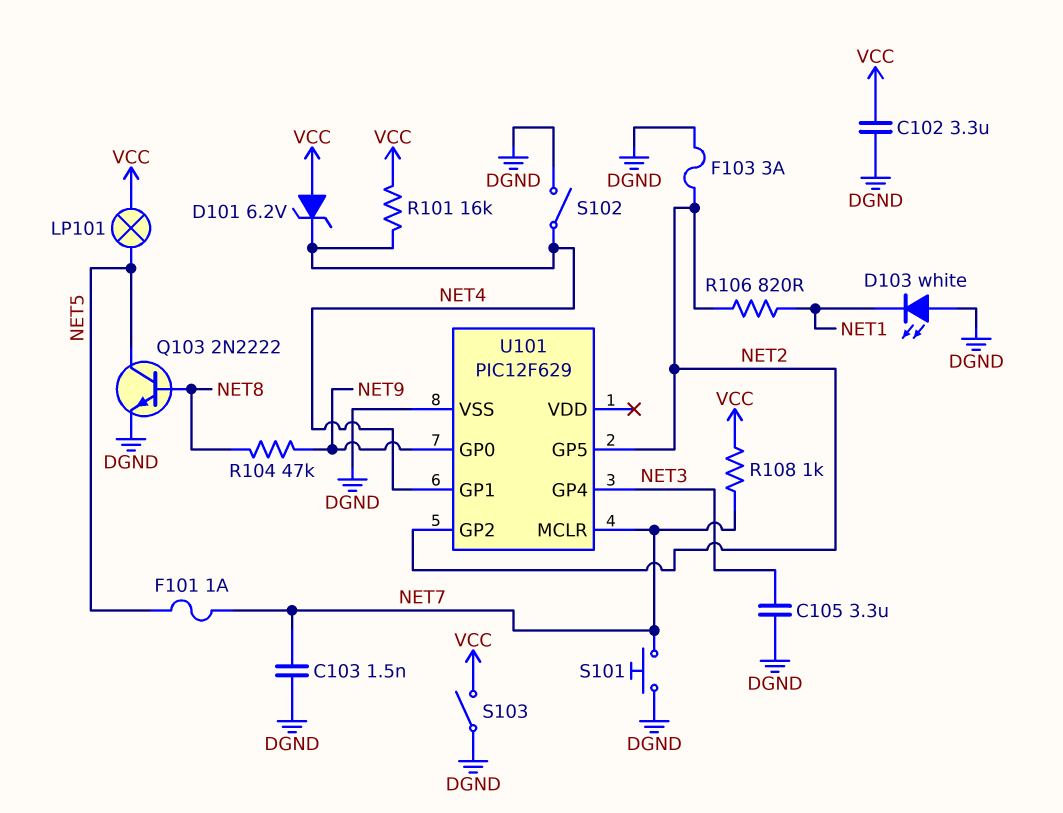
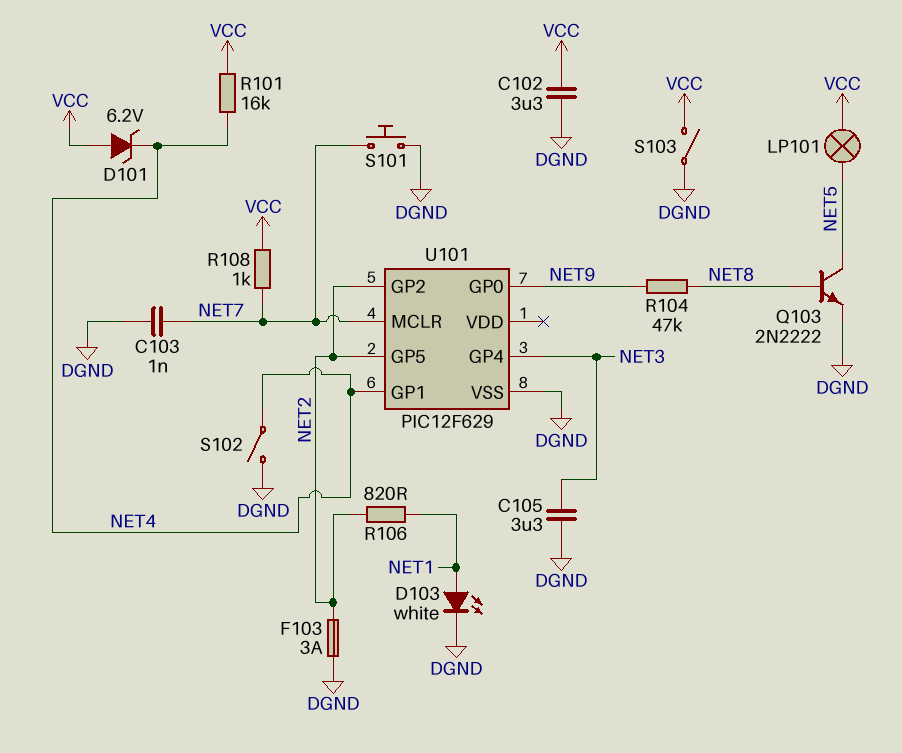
C103: 1.5nF (DGND, NET7) -> 1nF (DGND, NET7)
D103: LED white (A DGND, K NET1) -> LED white (A NET1, K DGND)
F101: 1A (NET5, NET7) -> none

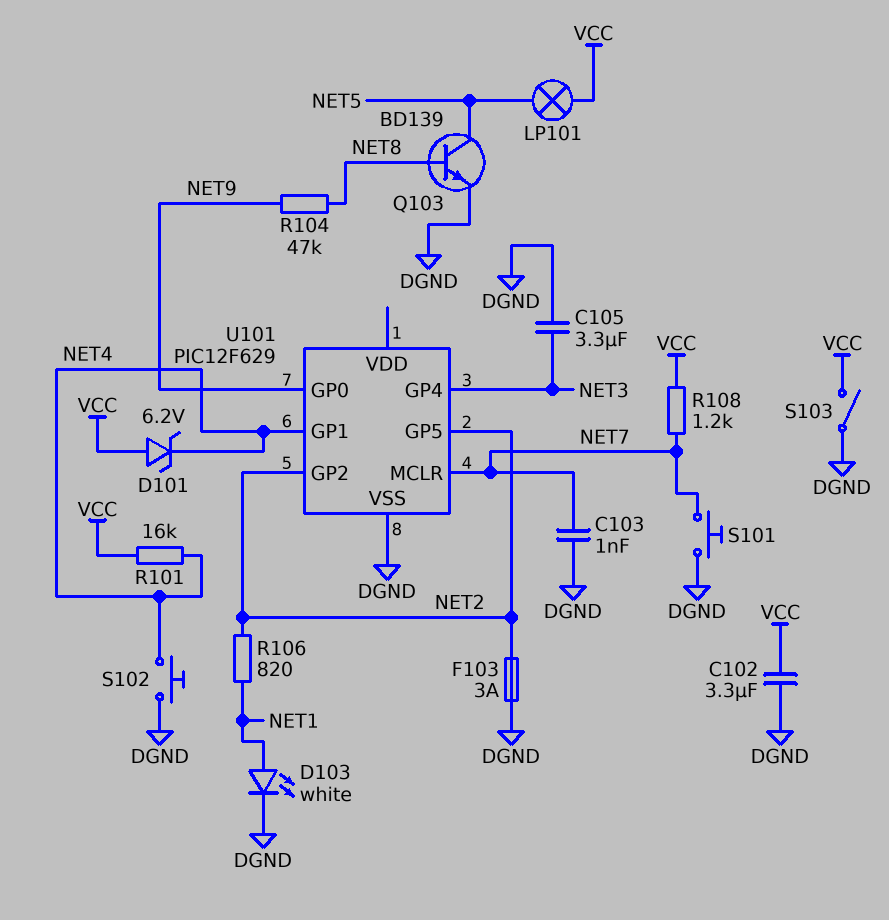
Q103: NPN 2N2222 (B NET8, C NET5, E DGND) -> NPN BD139 (B NET8, C NET5, E DGND)
R108: 1k (NET7, VCC) -> 1.2k (NET7, VCC)
S102: switch (DGND, NET4) -> button (DGND, NET4)

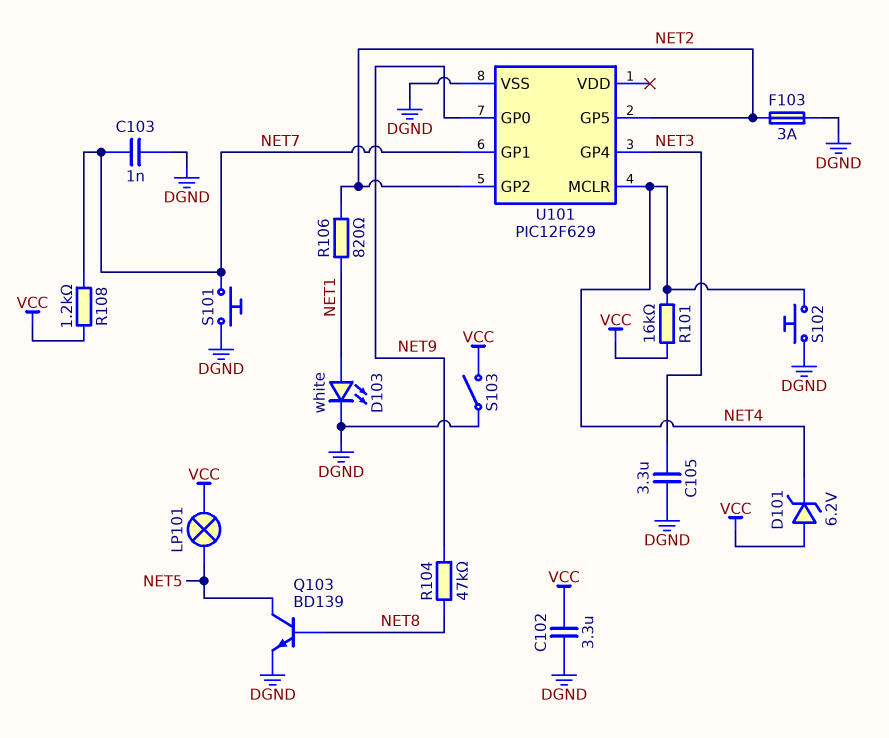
U101 pin GP1: NET4 -> NET7
U101 pin MCLR: NET7 -> NET4

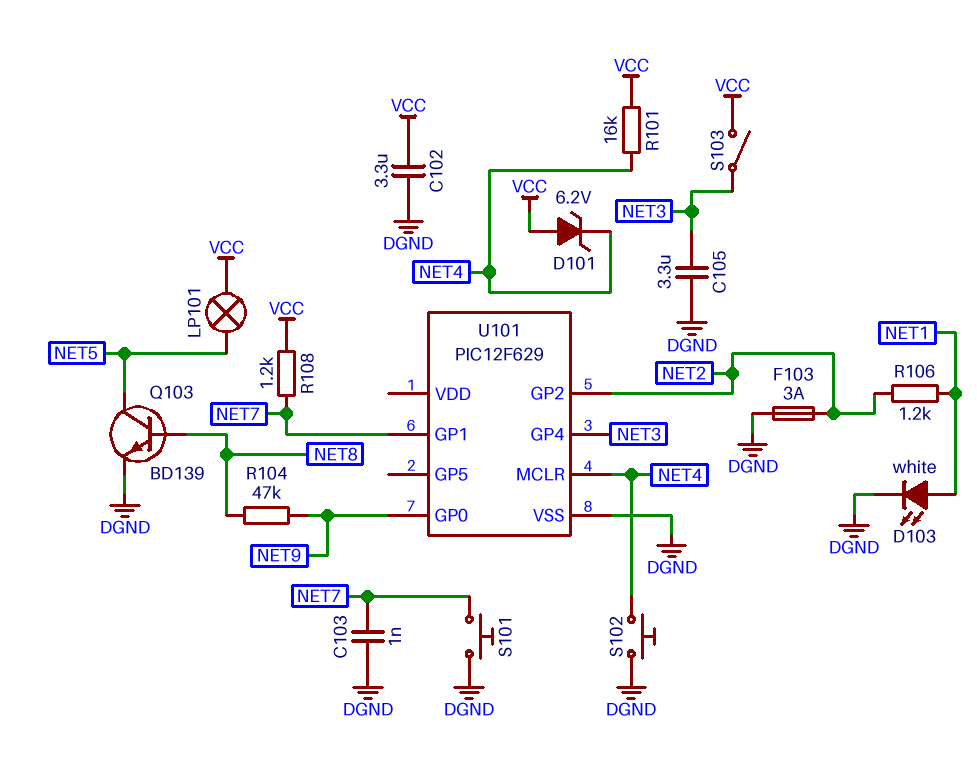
R106: 820 (NET1, NET2) -> 1.2k (NET1, NET2)
S103: switch (DGND, VCC) -> switch (NET3, VCC)
U101 pin GP5: NET2 -> none

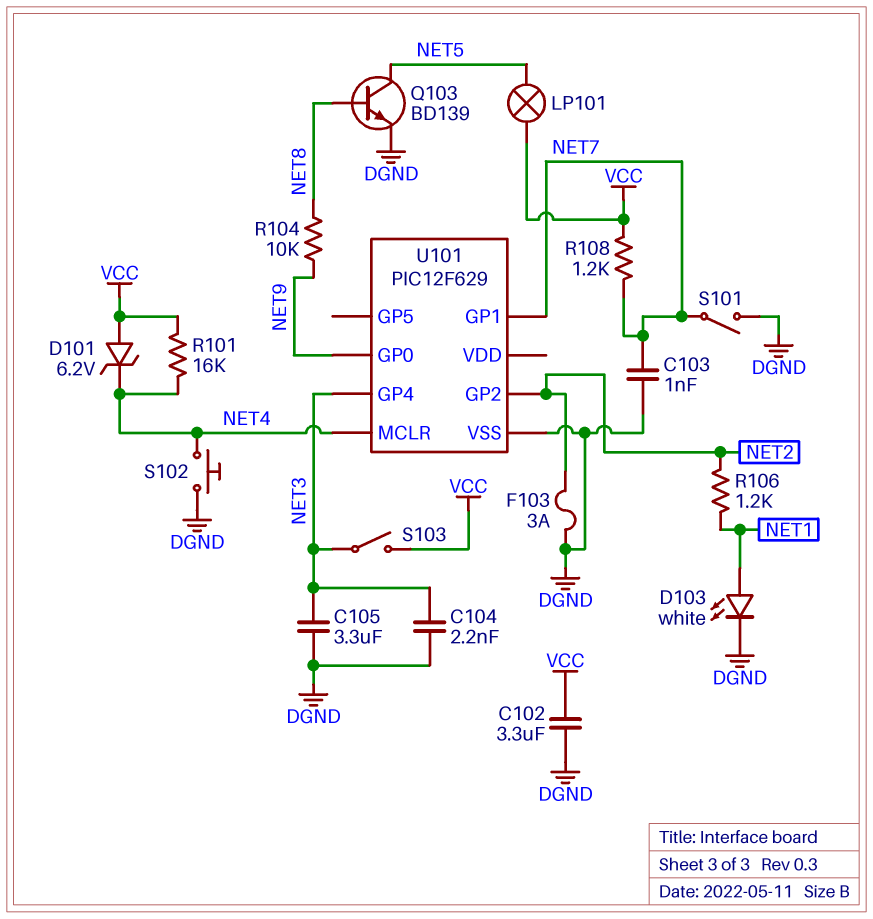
C104: none -> 2.2nF (DGND, NET3)
R104: 47k (NET8, NET9) -> 10k (NET8, NET9)
S101: button (DGND, NET7) -> switch (DGND, NET7)

